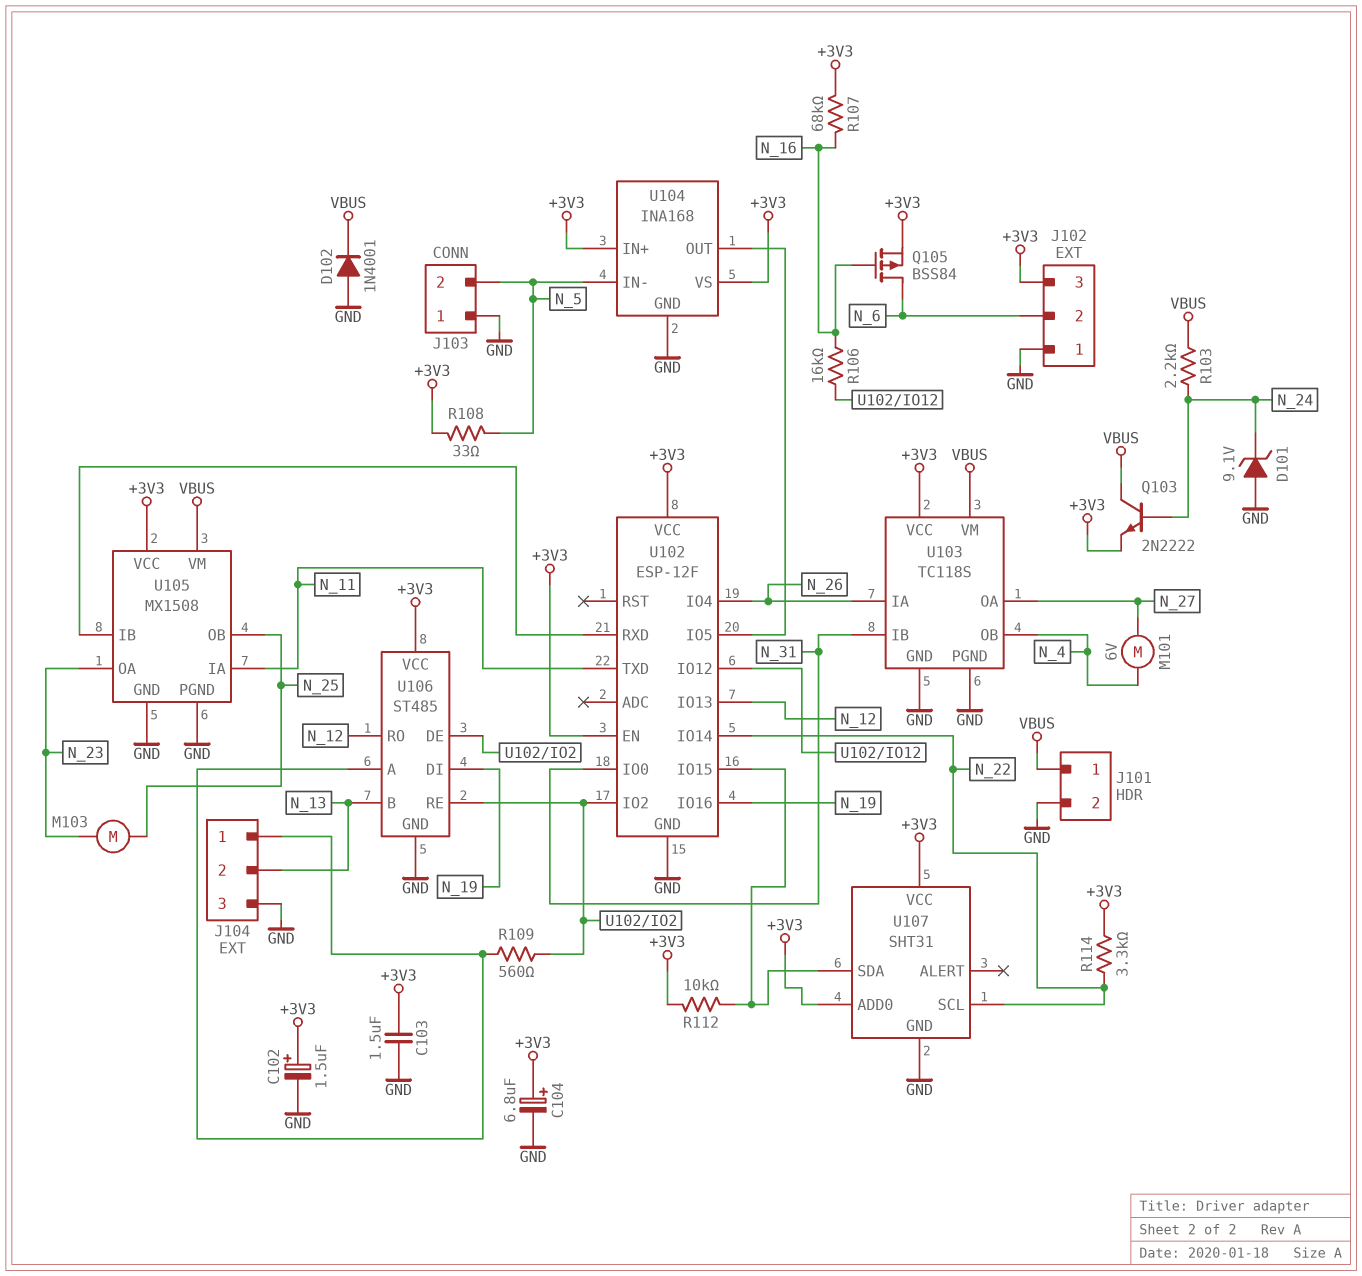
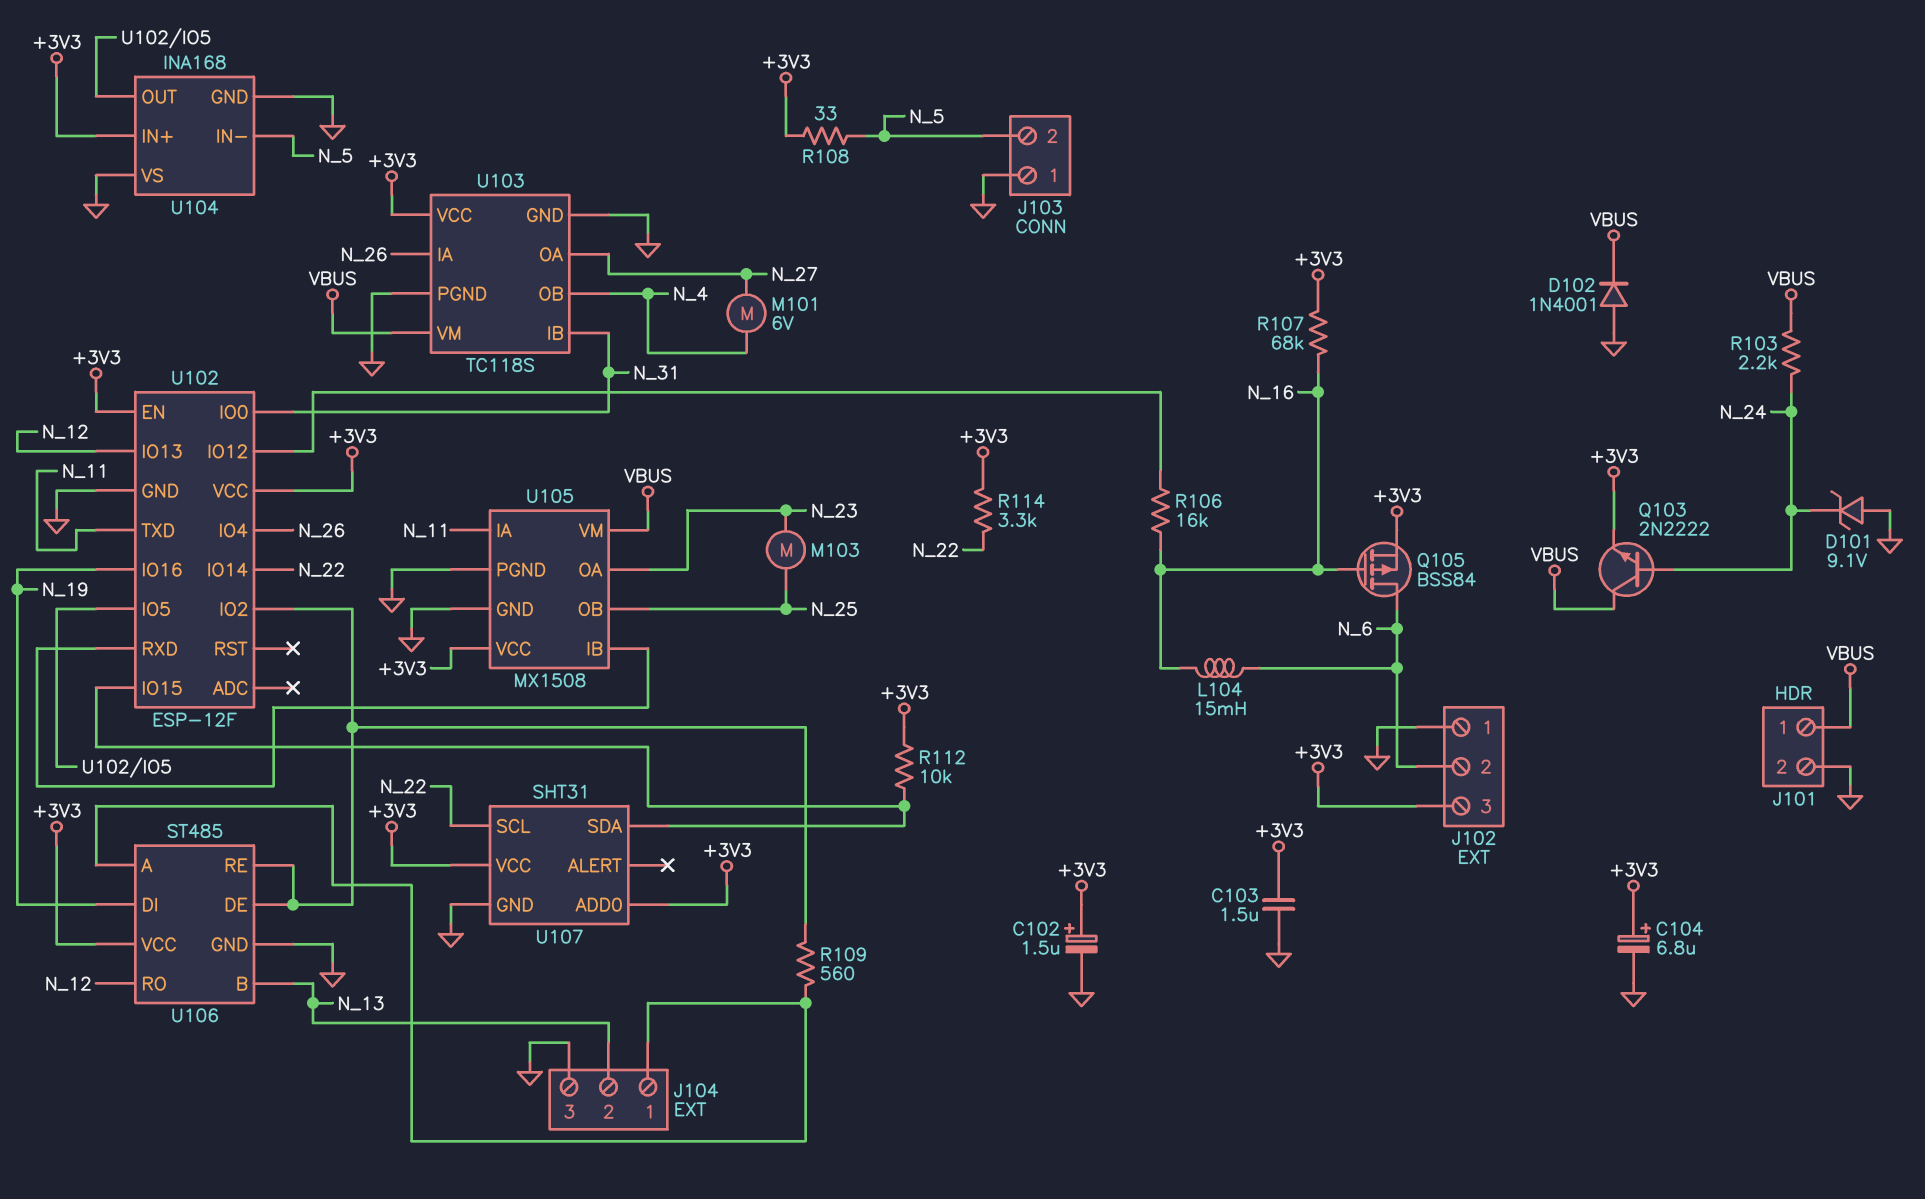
L104: none -> 15mH (N_6, N_16)
U104 pin VS: +3V3 -> GND

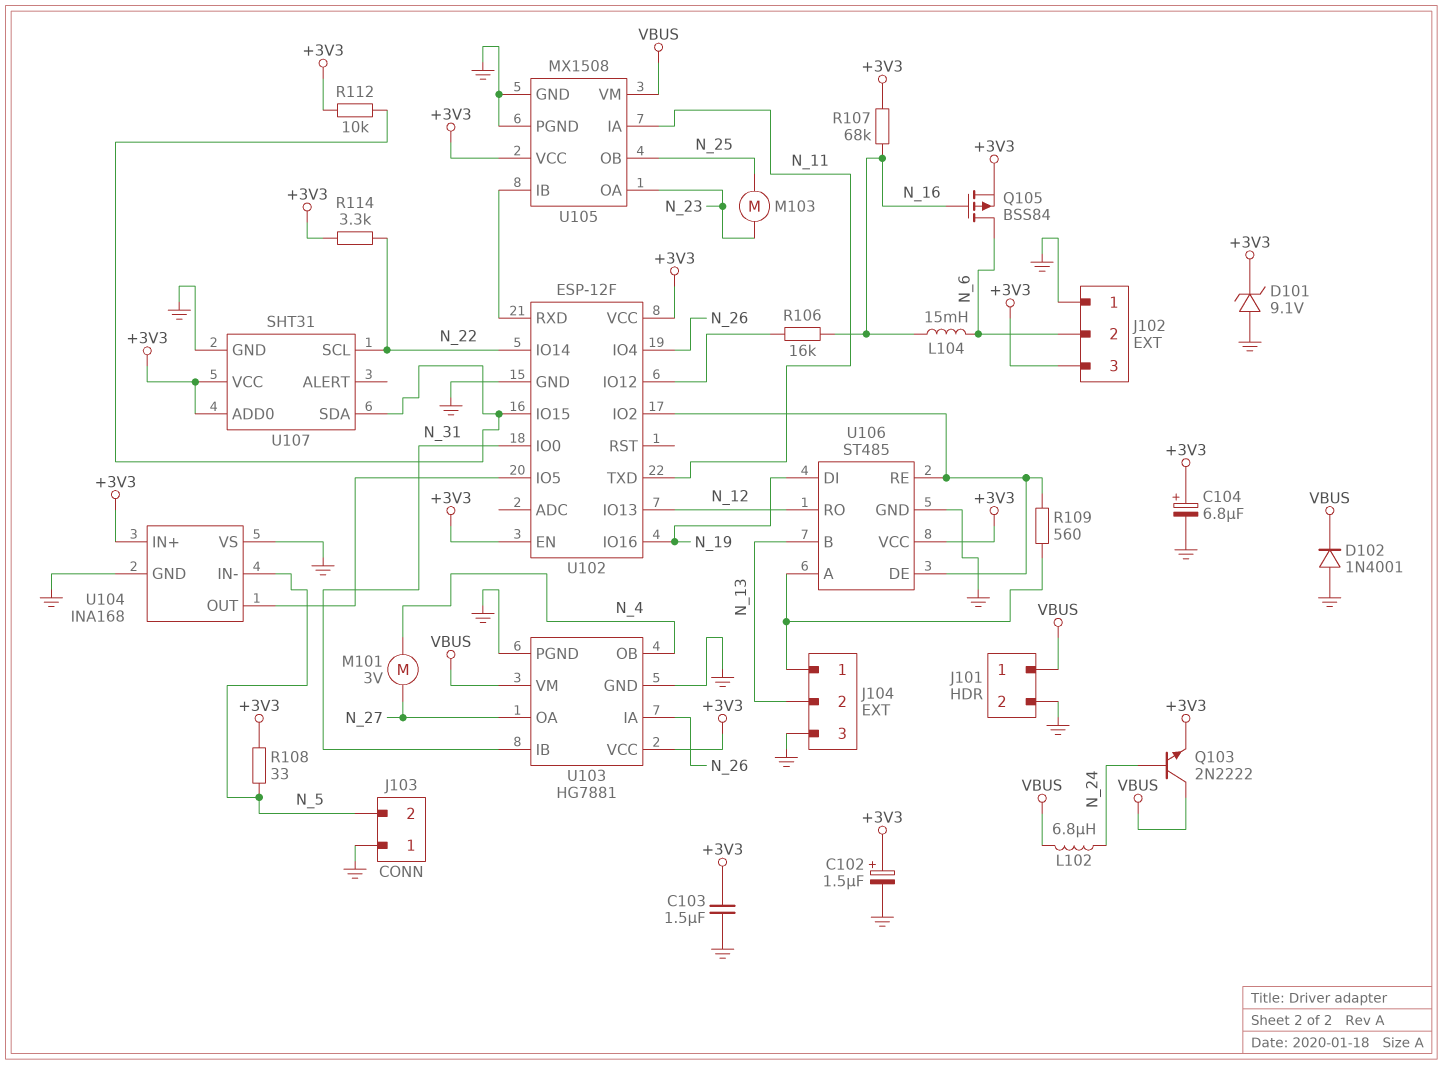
D101: zener 9.1V (A GND, K N_24) -> zener 9.1V (A GND, K +3V3)
L102: none -> 6.8uH (N_24, VBUS)
M101: motor 6V (N_4, N_27) -> motor 3V (N_4, N_27)
R103: 2.2k (N_24, VBUS) -> none
U103: TC118S -> HG7881

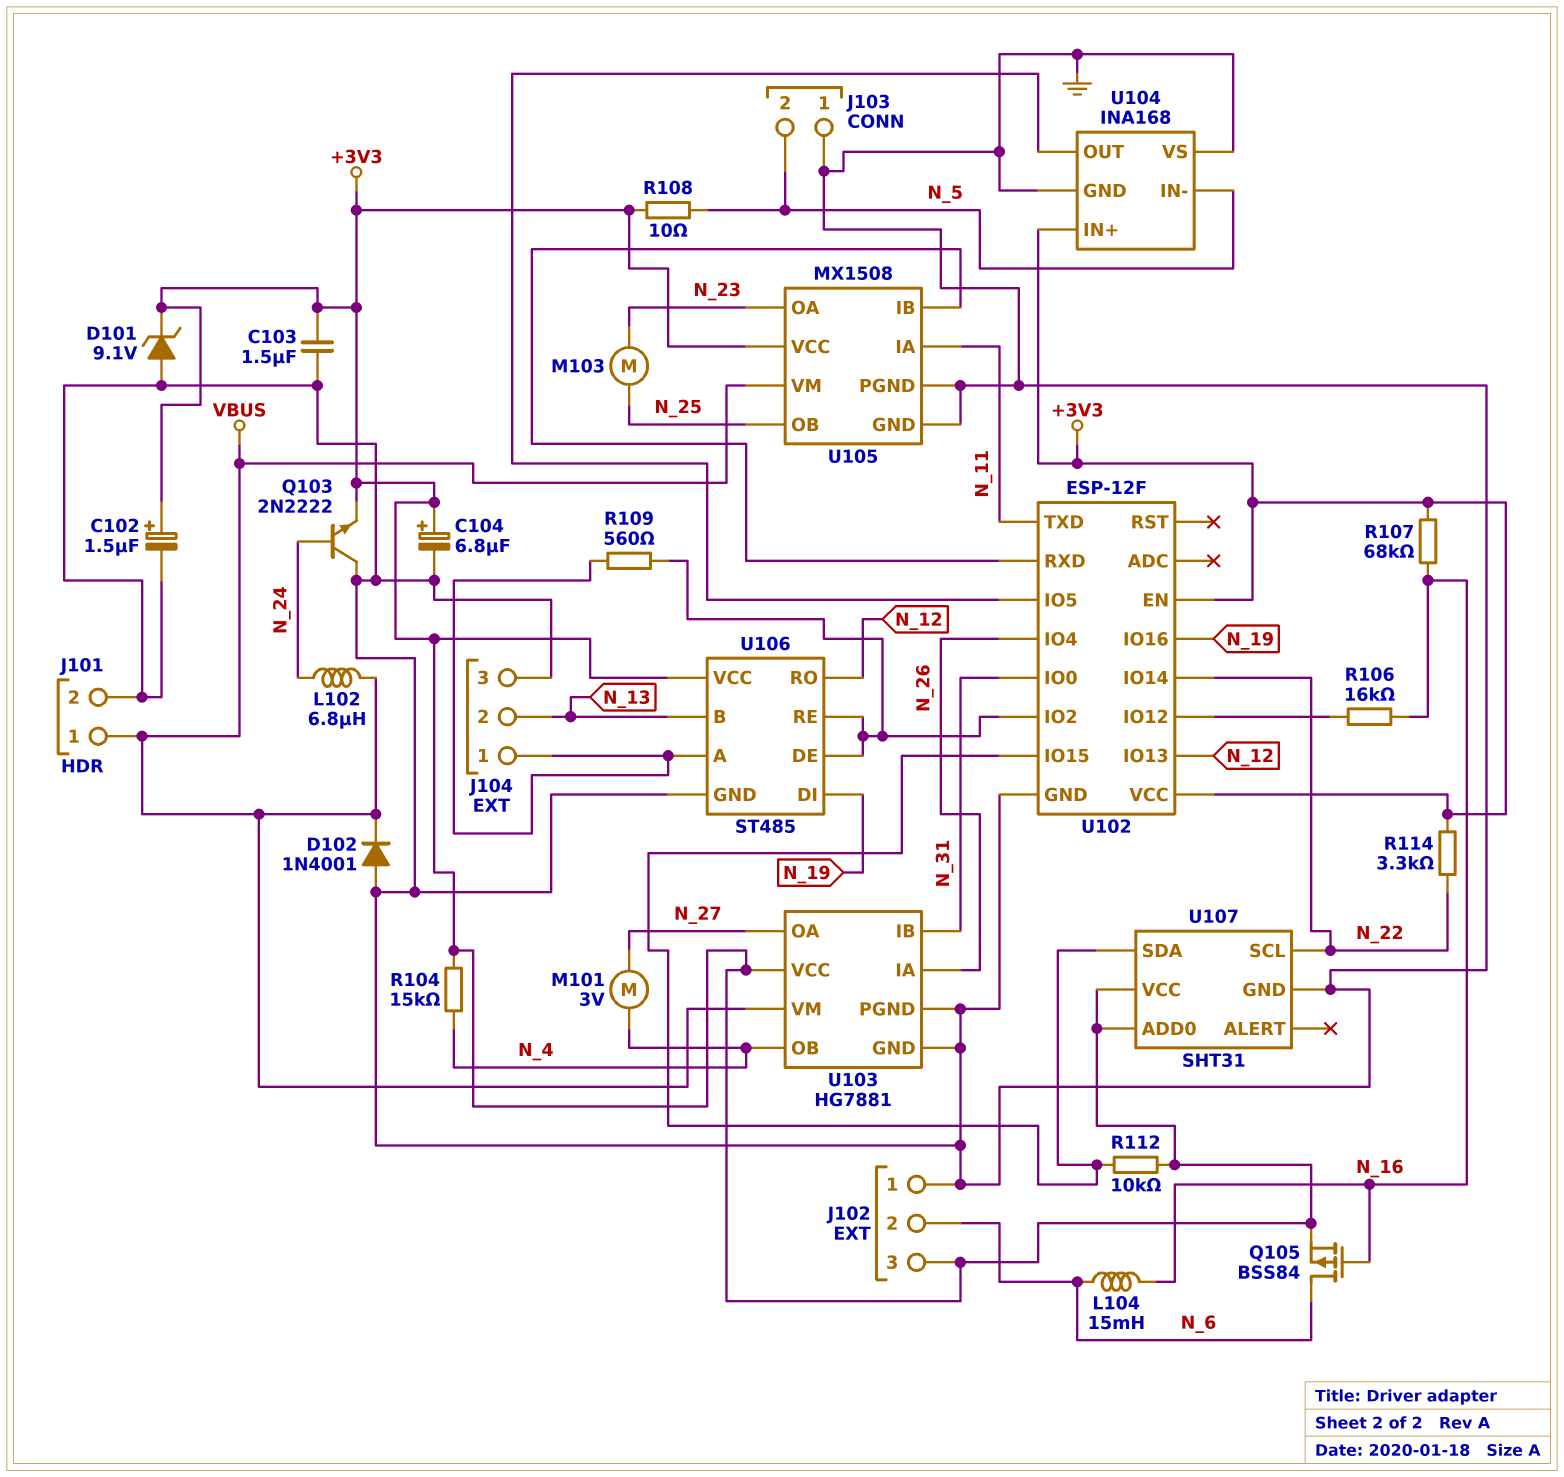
Q103: NPN 2N2222 (B N_24, C VBUS, E +3V3) -> NPN 2N2222 (B N_24, C GND, E +3V3)
R104: none -> 15k (+3V3, N_4)
R108: 33 (+3V3, N_5) -> 10 (+3V3, N_5)

